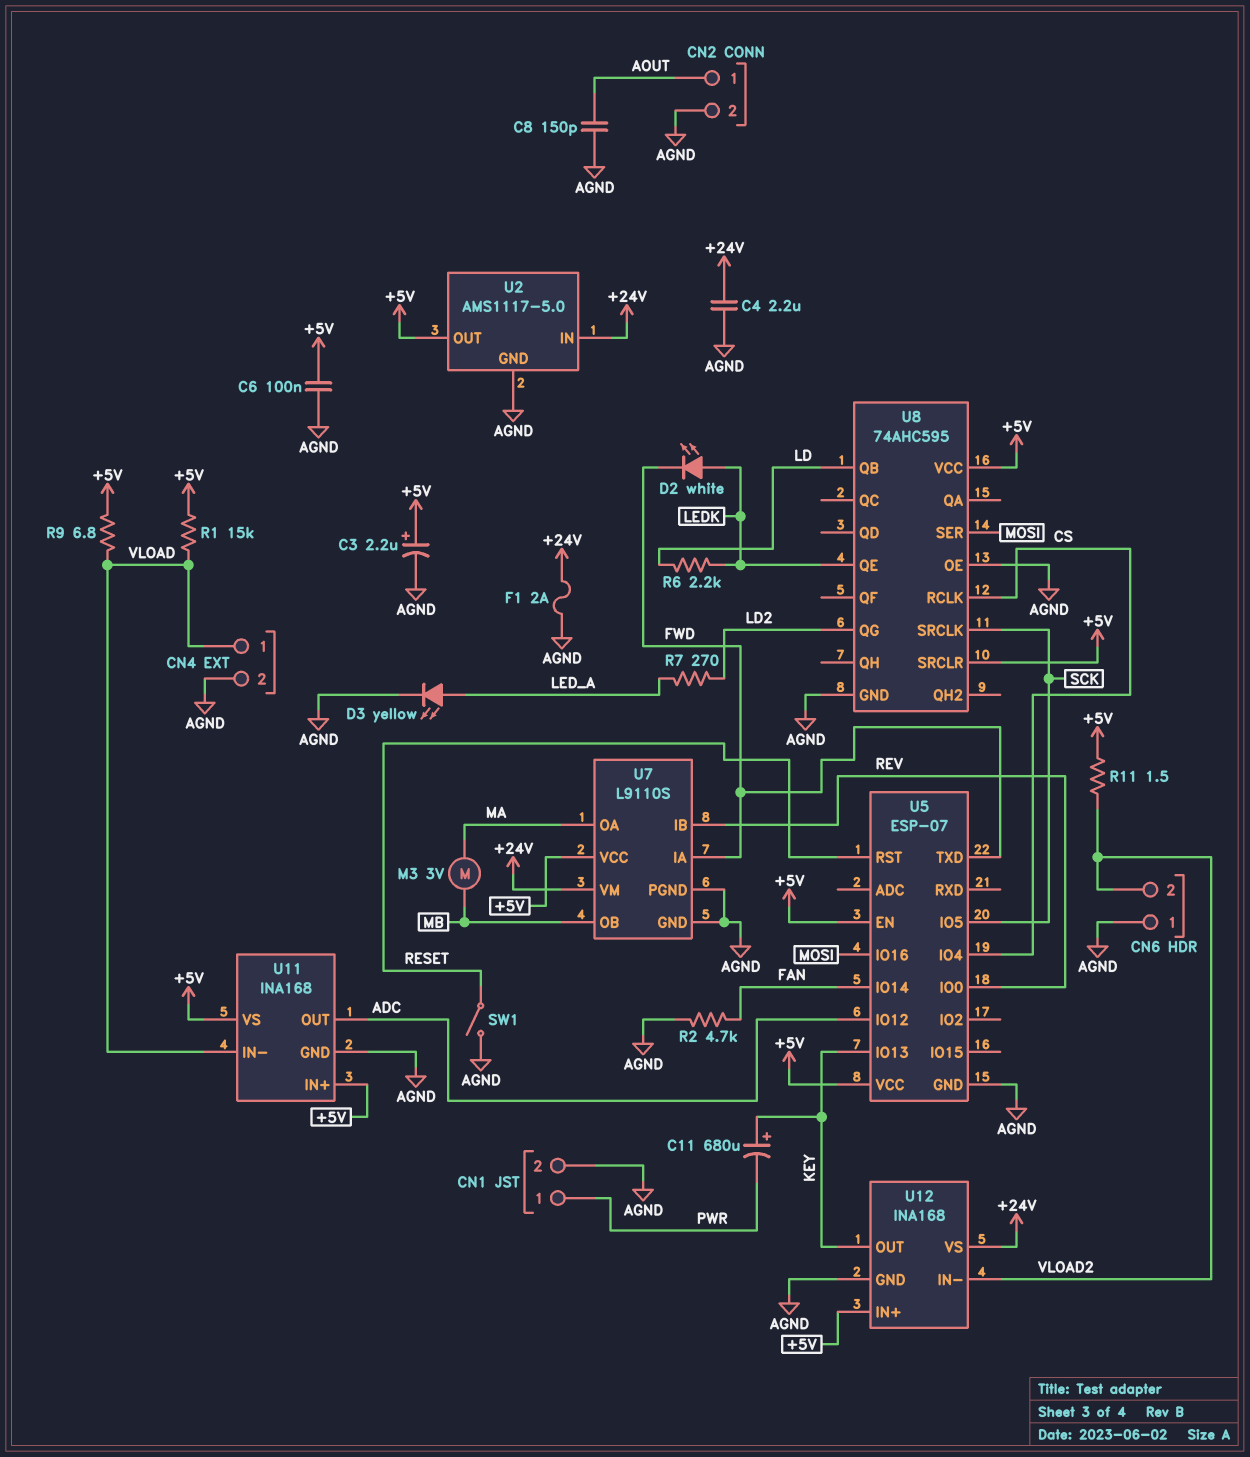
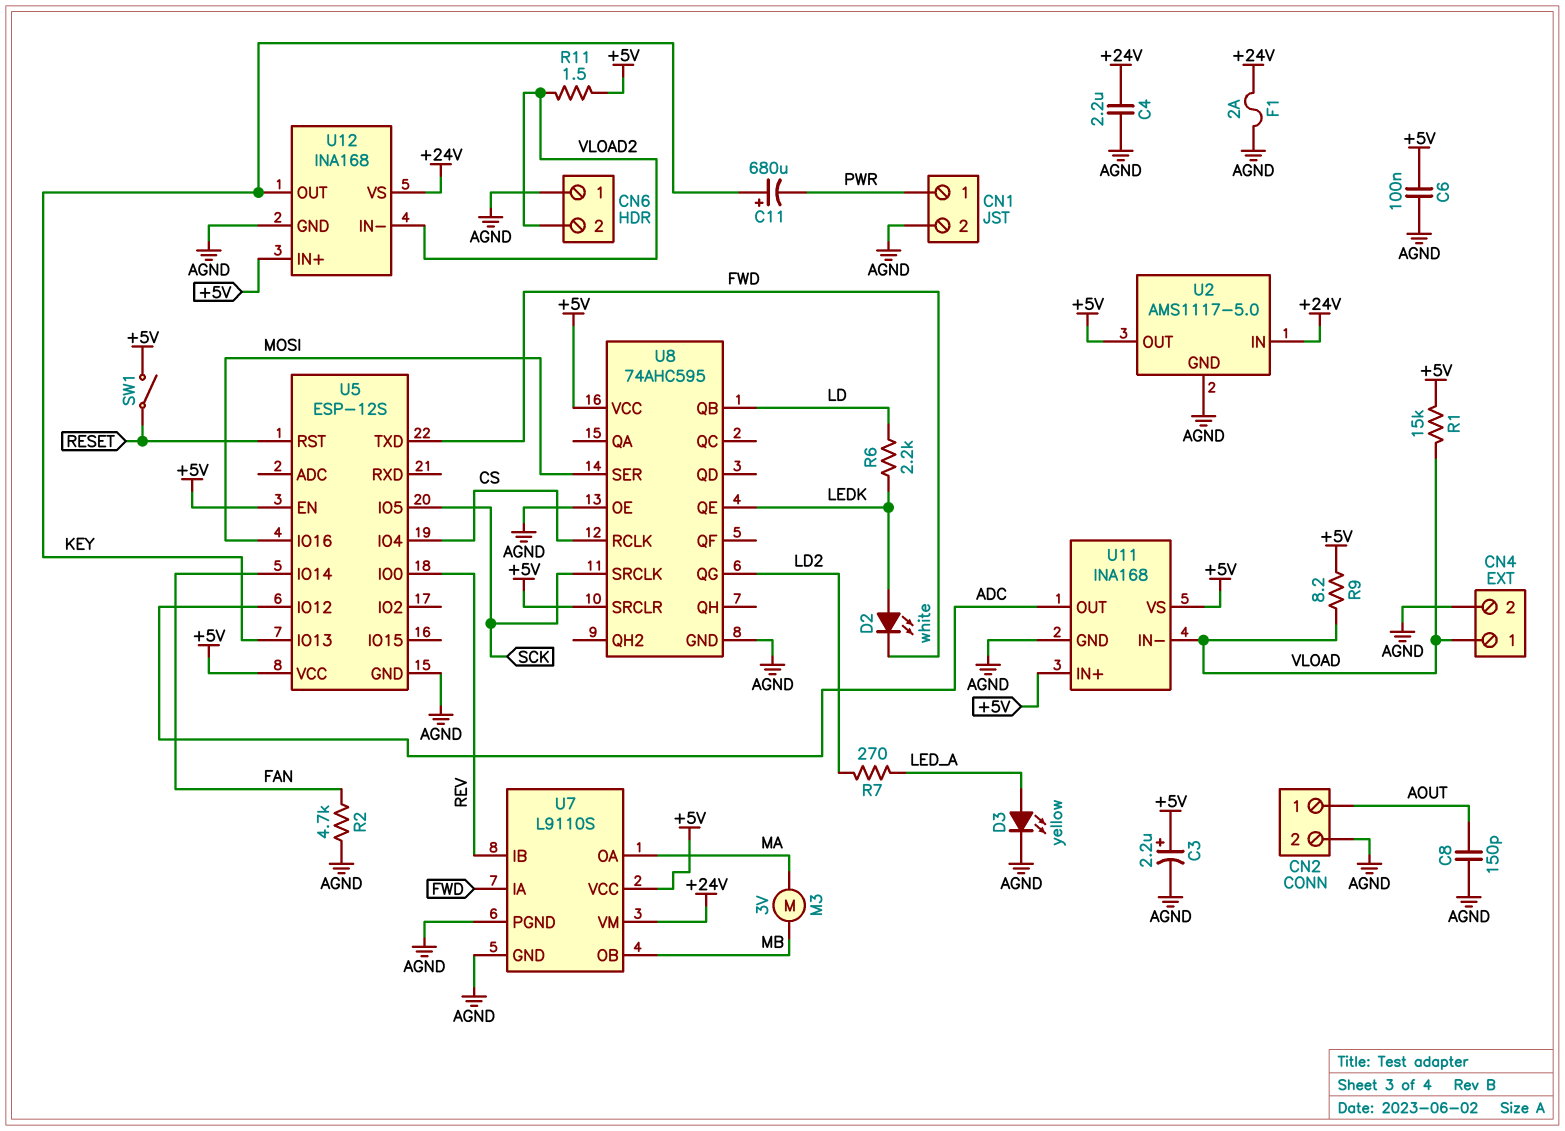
R9: 6.8 (+5V, VLOAD) -> 8.2 (+5V, VLOAD)
SW1: switch (AGND, RESET) -> switch (+5V, RESET)
U5: ESP-07 -> ESP-12S

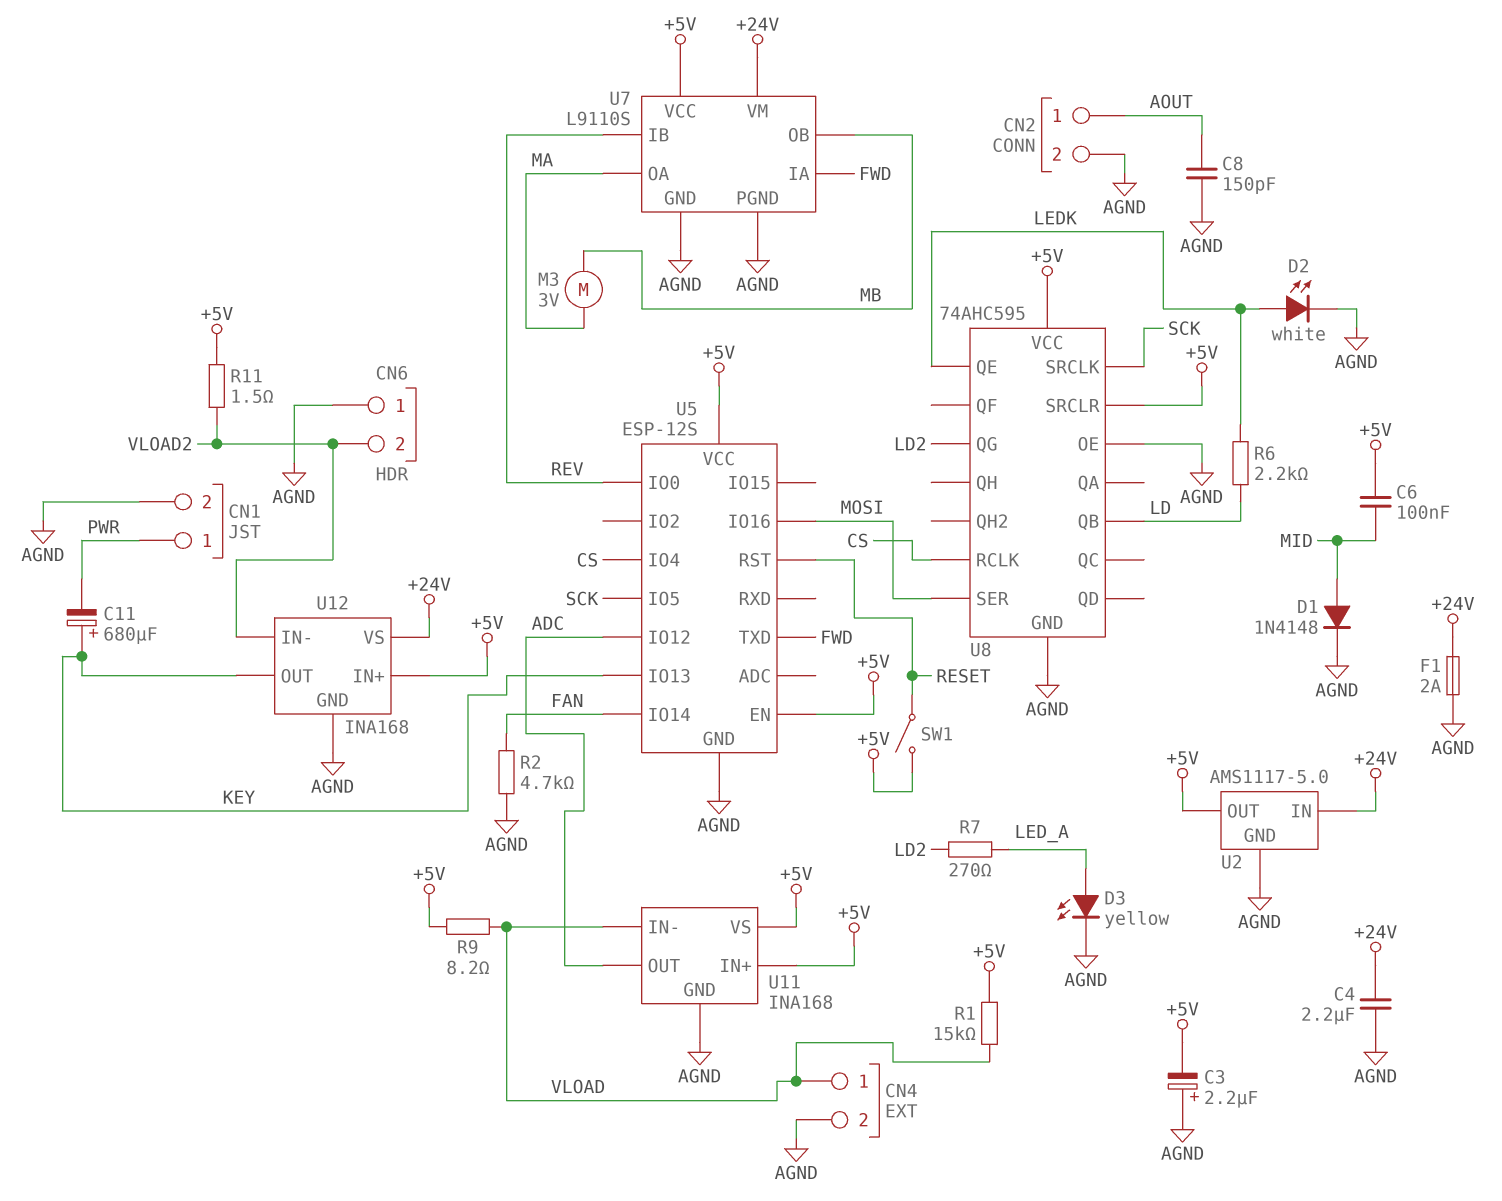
C3: 2.2uF (plus +5V, minus AGND) -> 2.2uF (plus AGND, minus +5V)
C6: 100nF (+5V, AGND) -> 100nF (+5V, MID)
D1: none -> diode 1N4148 (A MID, K AGND)
D2: LED white (A LEDK, K FWD) -> LED white (A LEDK, K AGND)

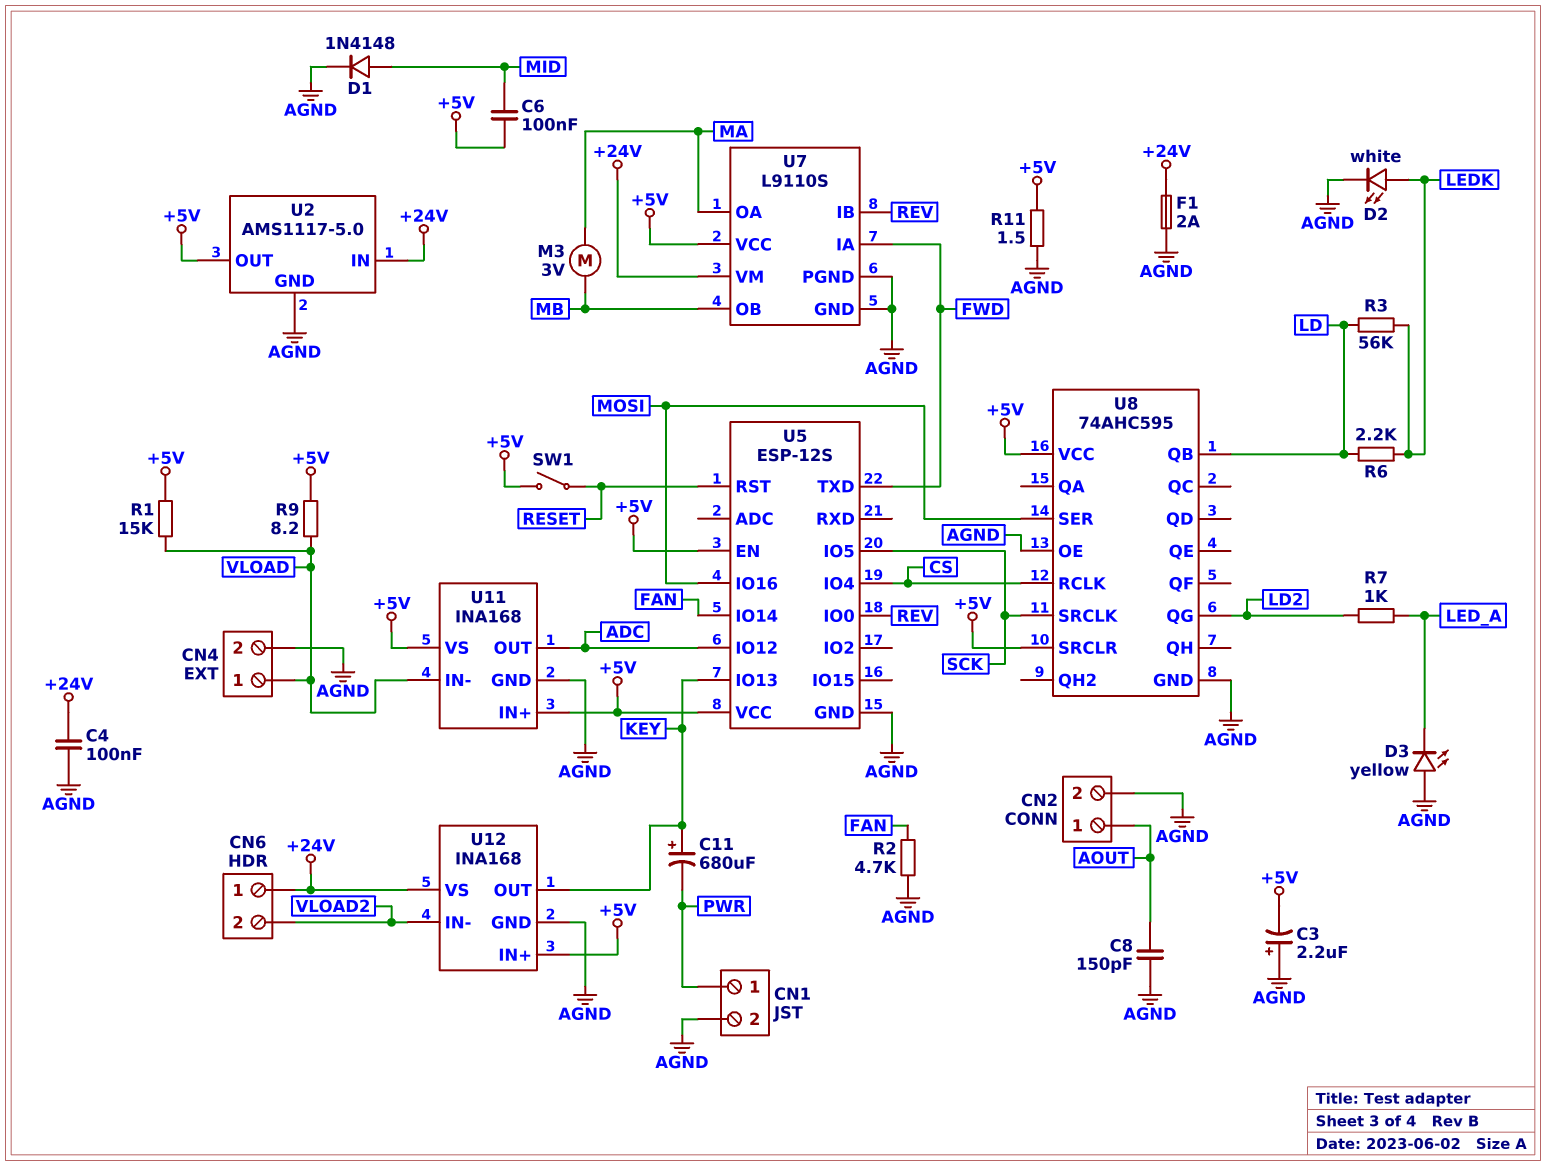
C4: 2.2uF (+24V, AGND) -> 100nF (+24V, AGND)
CN6 pin 1: AGND -> +24V
D3: LED yellow (A LED_A, K AGND) -> LED yellow (A AGND, K LED_A)
R3: none -> 56k (LD, LEDK)
R7: 270 (LD2, LED_A) -> 1k (LD2, LED_A)
R11: 1.5 (+5V, VLOAD2) -> 1.5 (+5V, AGND)
U8 pin QE: LEDK -> none

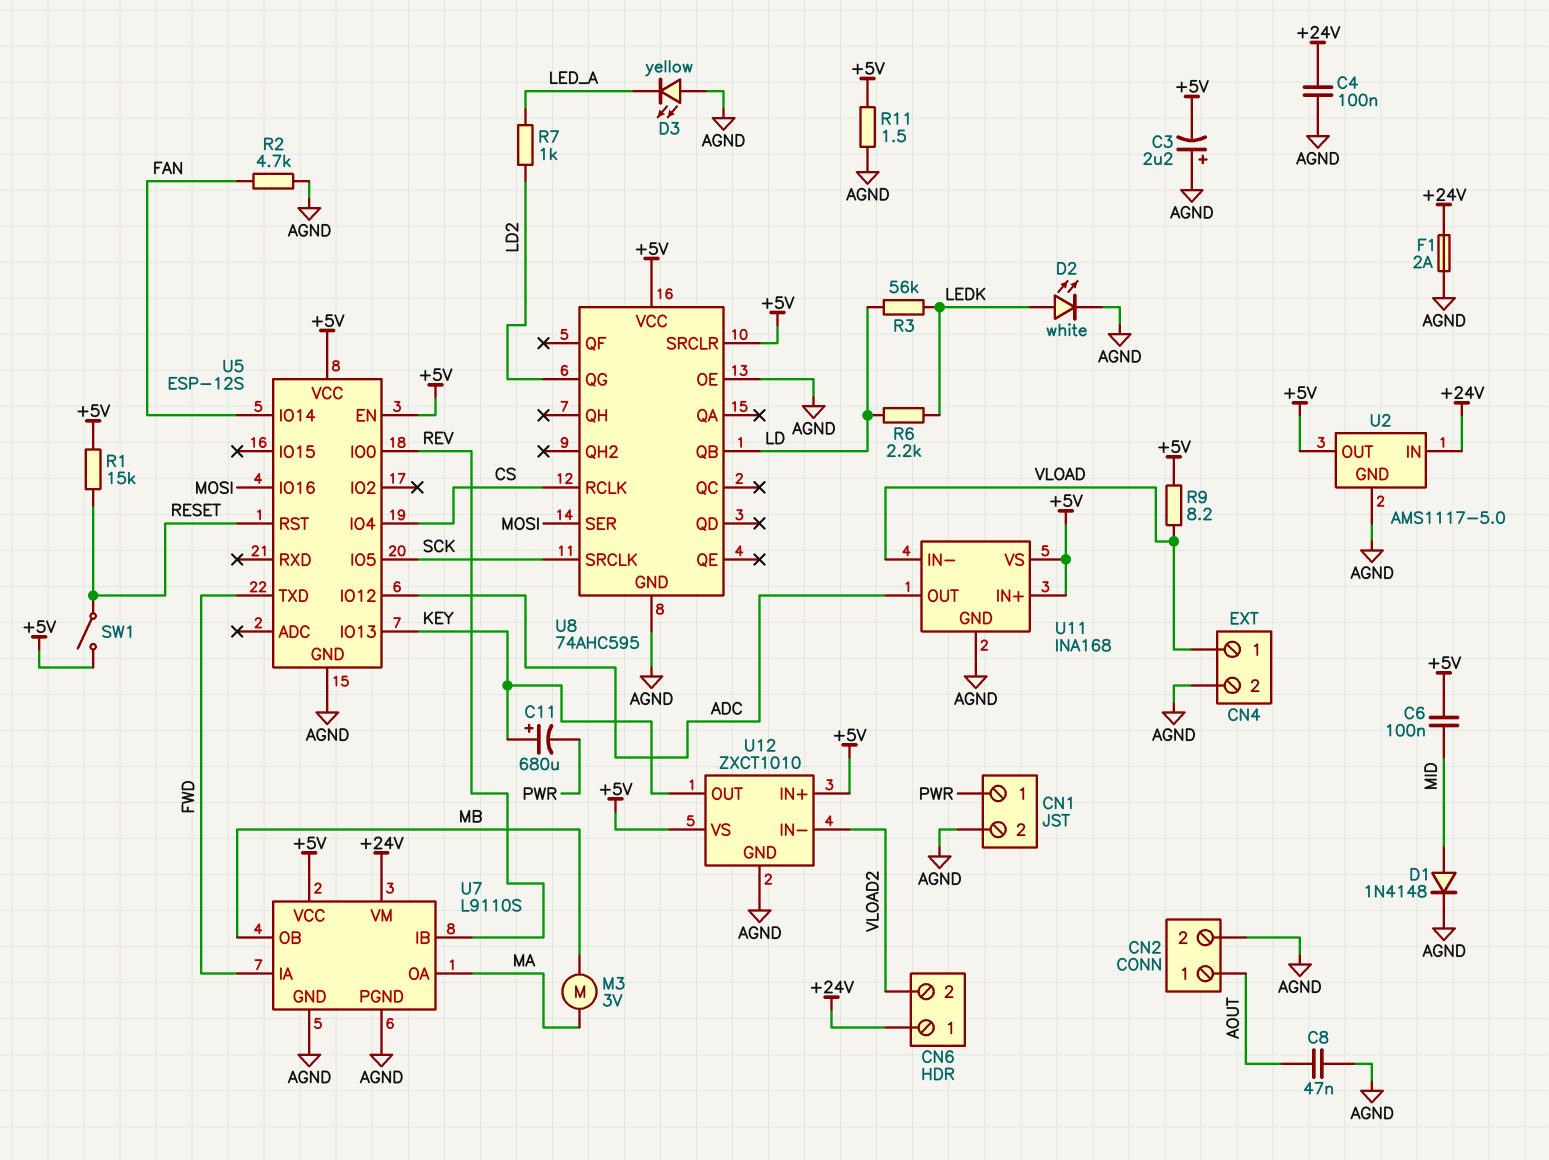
C8: 150pF (AGND, AOUT) -> 47nF (AGND, AOUT)
R1: 15k (+5V, VLOAD) -> 15k (+5V, RESET)
U12: INA168 -> ZXCT1010
U12 pin VS: +24V -> +5V

